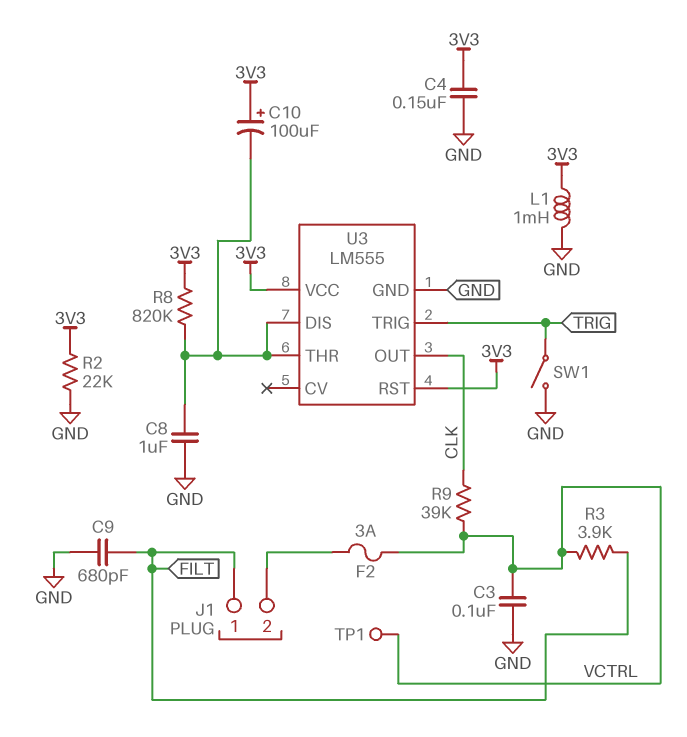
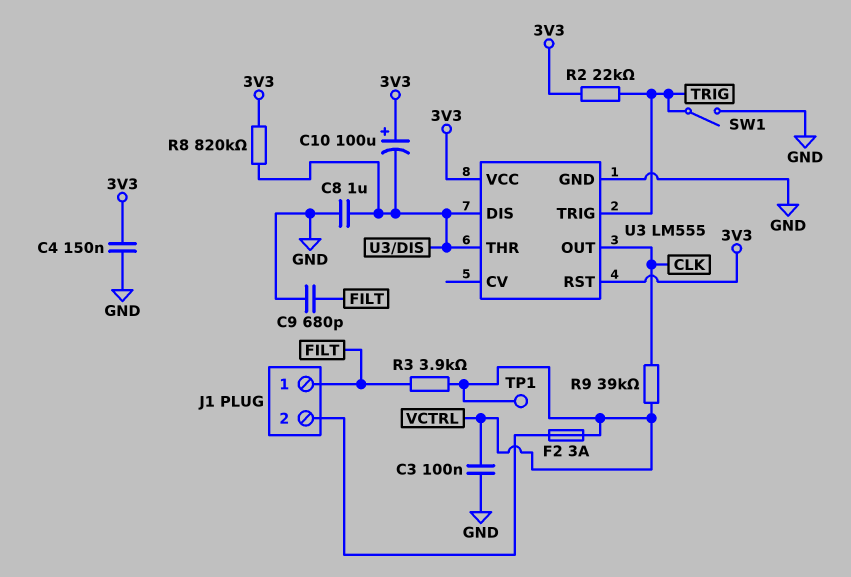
L1: 1mH (3V3, GND) -> none
R2: 22k (3V3, GND) -> 22k (3V3, TRIG)

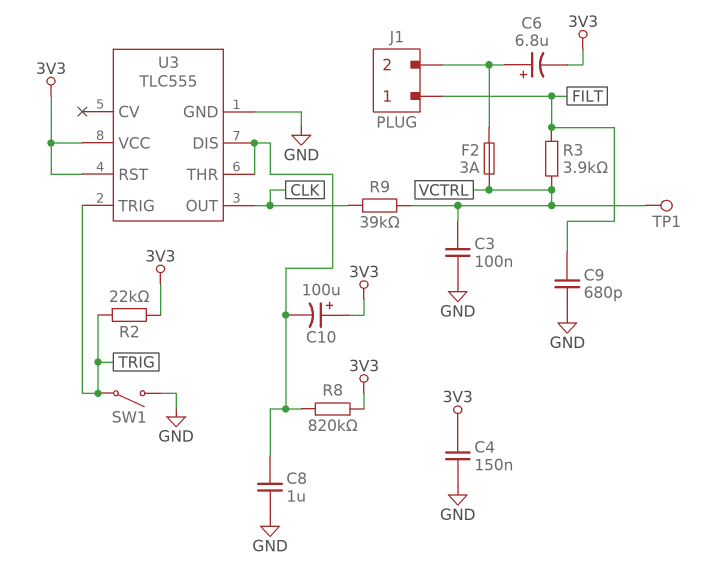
C6: none -> 6.8uF (plus J1/2, minus 3V3)
U3: LM555 -> TLC555

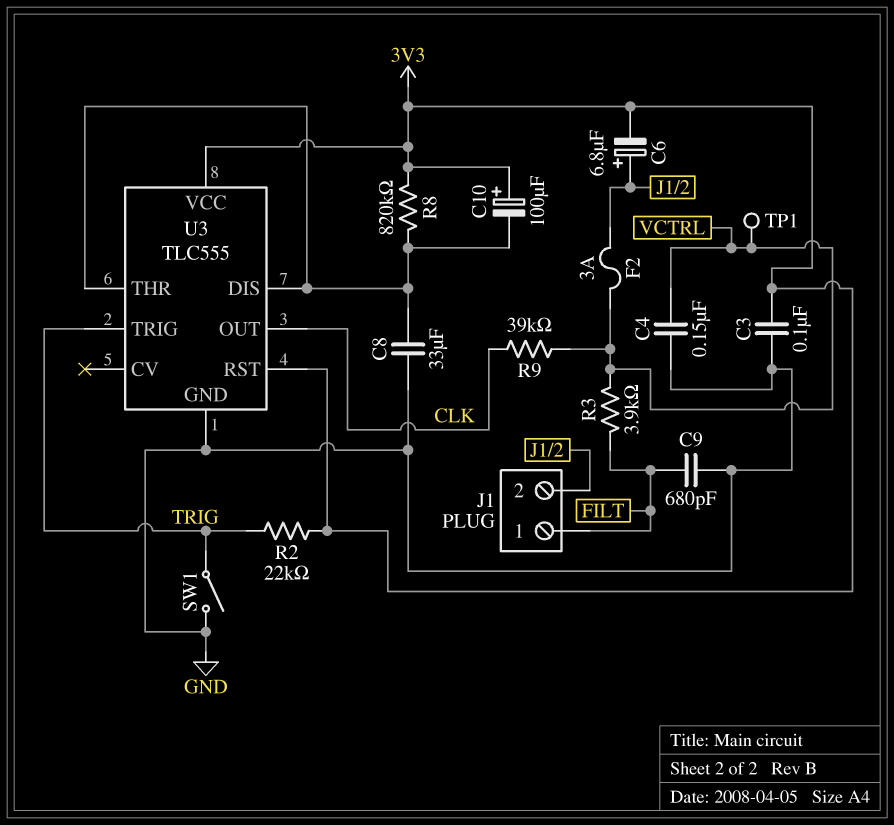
C3: 100nF (GND, VCTRL) -> 100nF (3V3, GND)
C4: 150nF (3V3, GND) -> 150nF (GND, VCTRL)
C8: 1uF (GND, U3/DIS) -> 33uF (GND, U3/DIS)

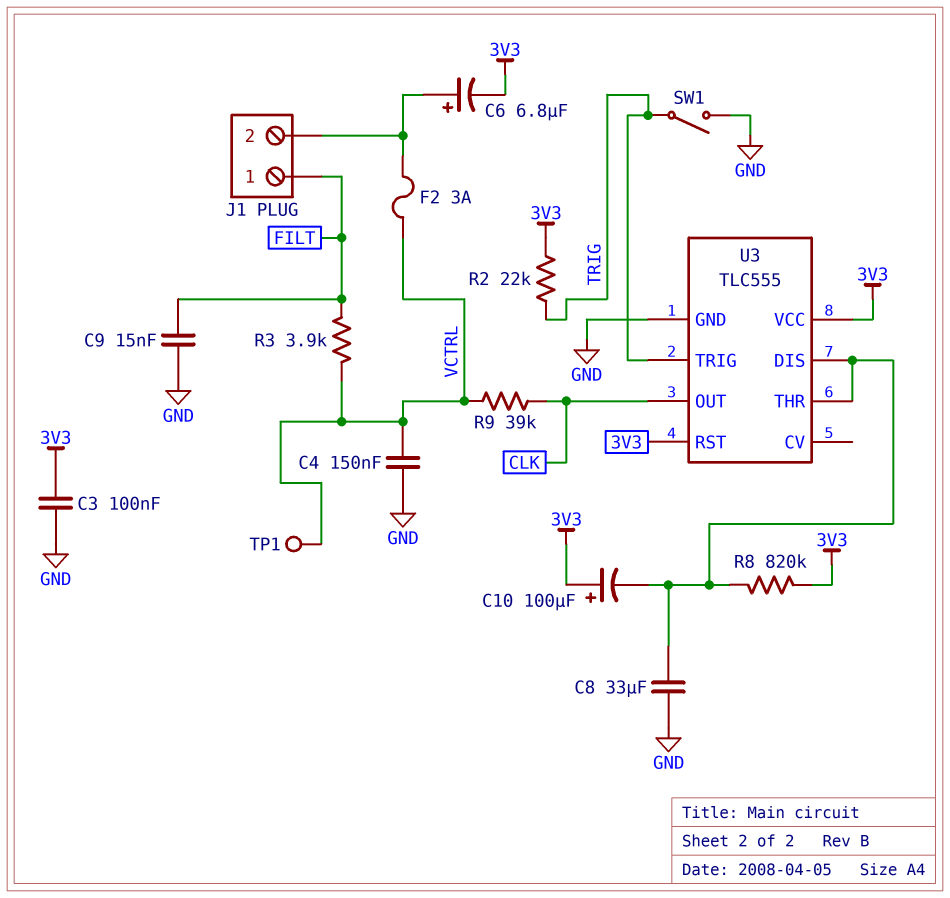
C9: 680pF (FILT, GND) -> 15nF (FILT, GND)

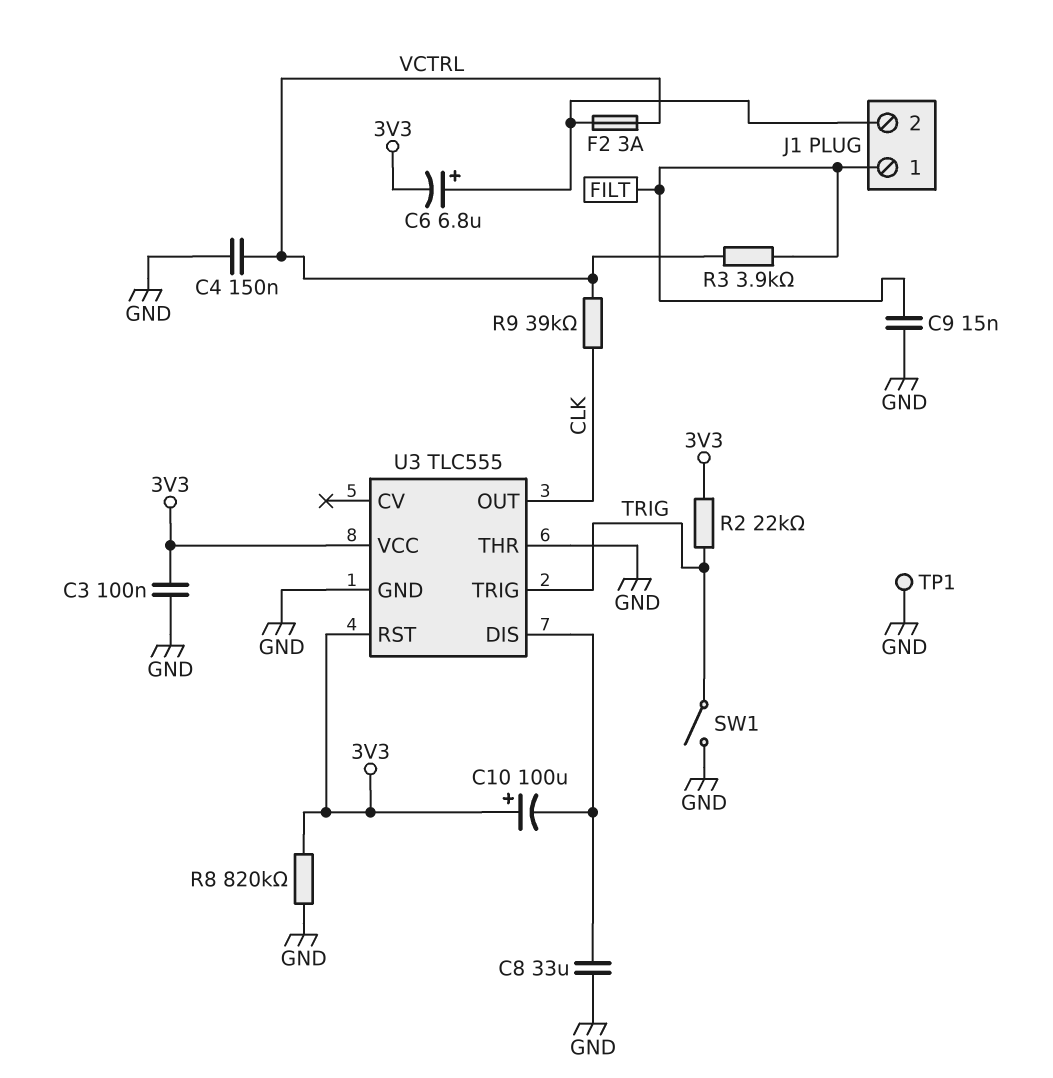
R8: 820k (3V3, U3/DIS) -> 820k (3V3, GND)
TP1: test point (VCTRL) -> test point (GND)
U3 pin THR: U3/DIS -> GND

